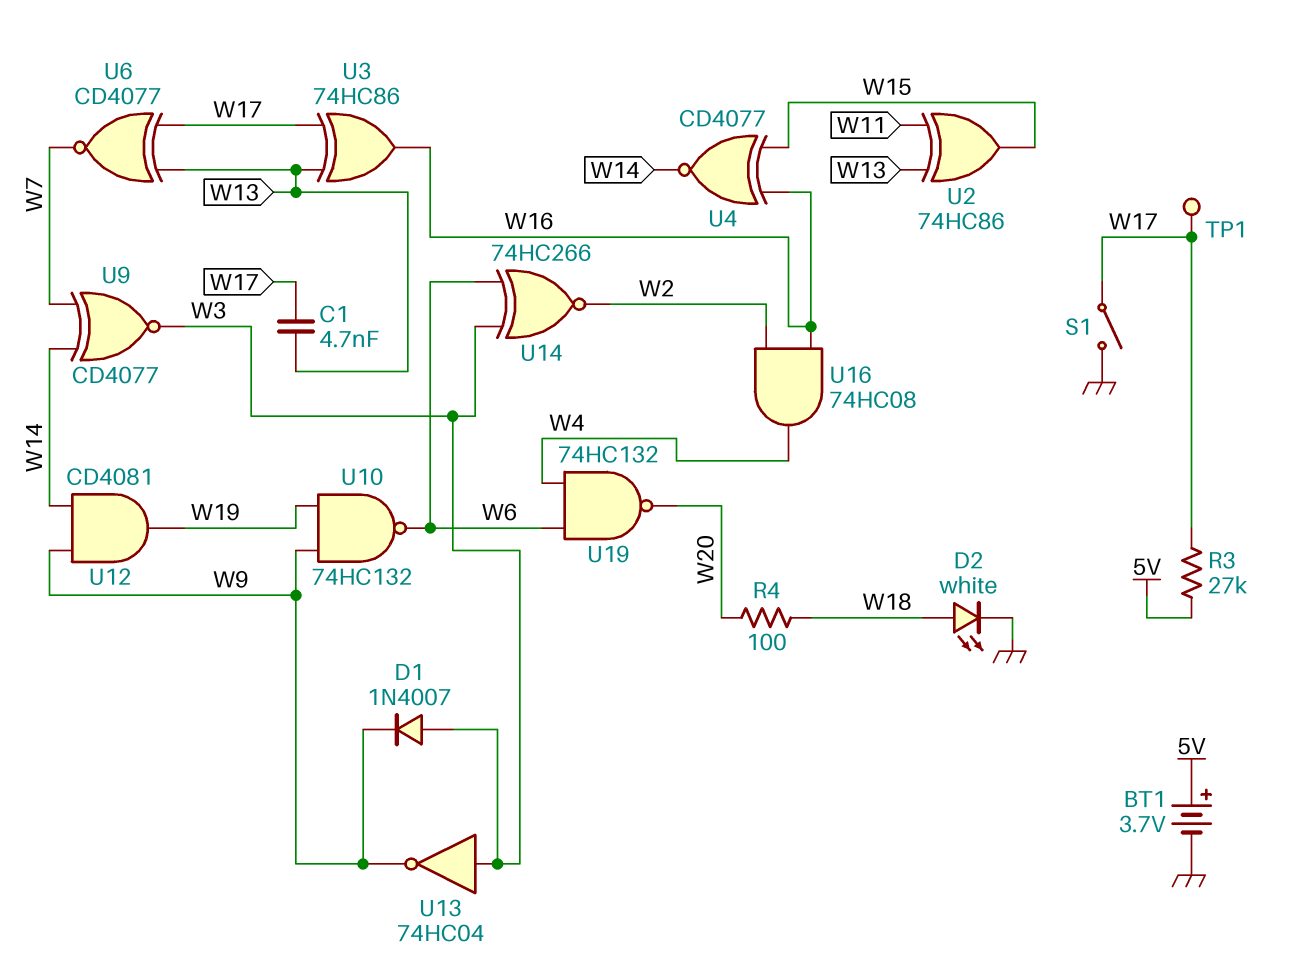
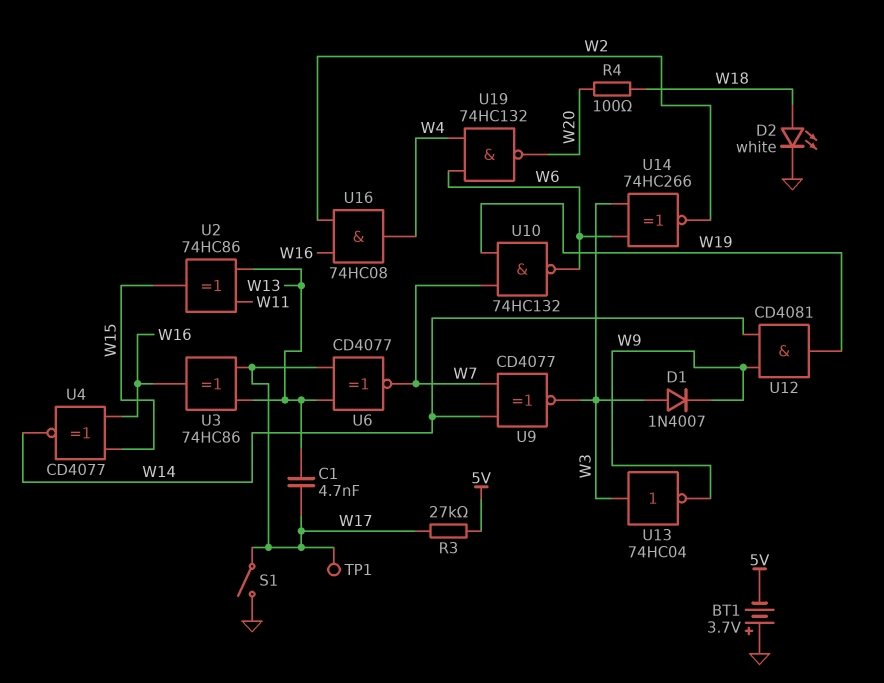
BT1: 3.7V (plus 5V, minus GND) -> 3.7V (plus GND, minus 5V)
U10: NAND 74HC132 (in W9, in W19, out W6) -> NAND 74HC132 (in W7, in W19, out W6)

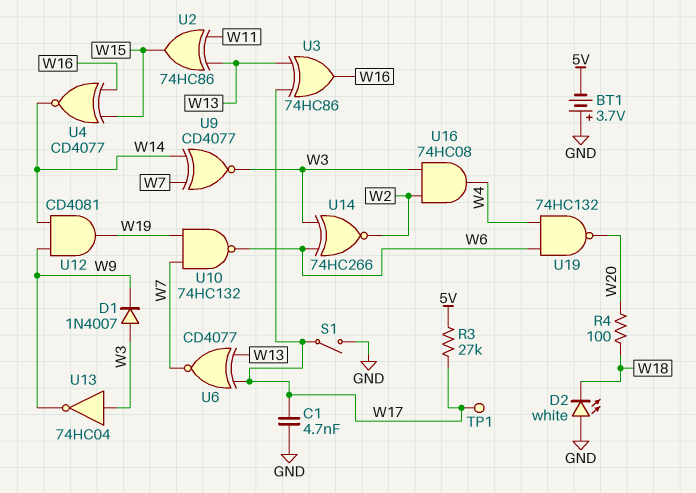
C1: 4.7nF (W13, W17) -> 4.7nF (GND, W17)
D2: LED white (A W18, K GND) -> LED white (A GND, K W18)
U16: AND 74HC08 (in W2, in W16, out W4) -> AND 74HC08 (in W2, in W3, out W4)

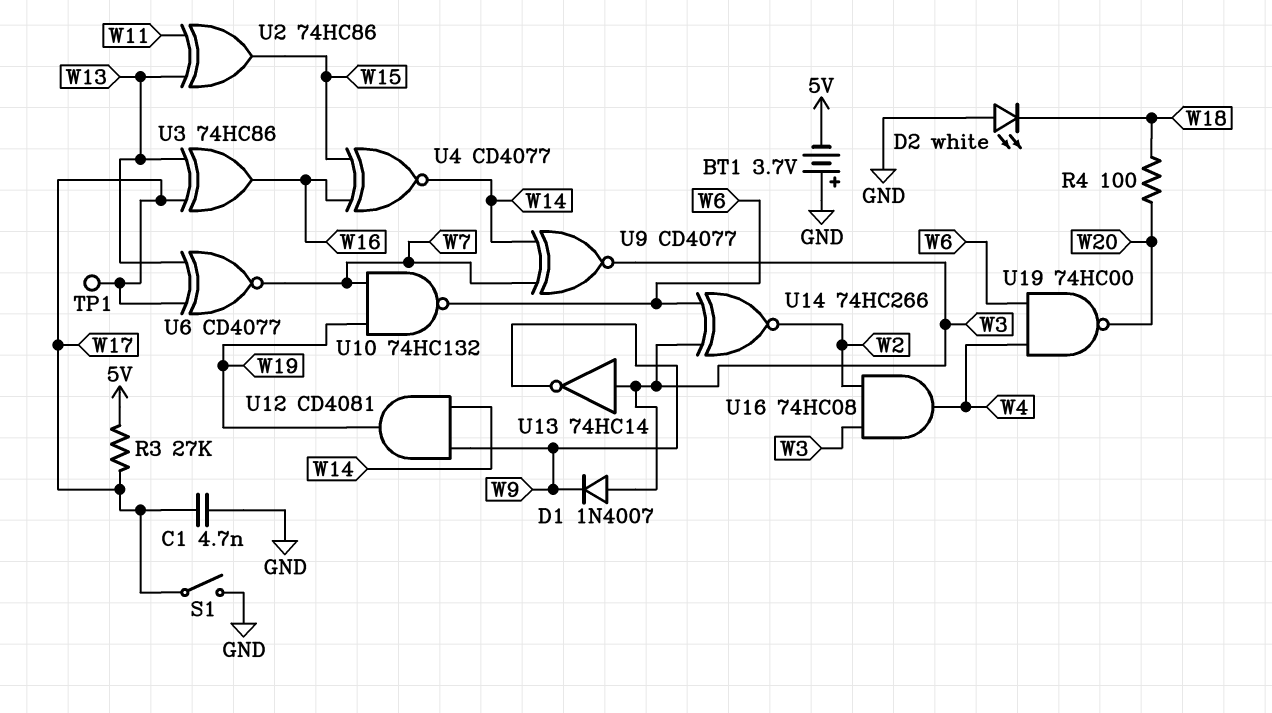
U13: NOT 74HC04 (in W3, out W9) -> NOT 74HC14 (in W3, out W9)
U19: NAND 74HC132 (in W4, in W6, out W20) -> NAND 74HC00 (in W4, in W6, out W20)

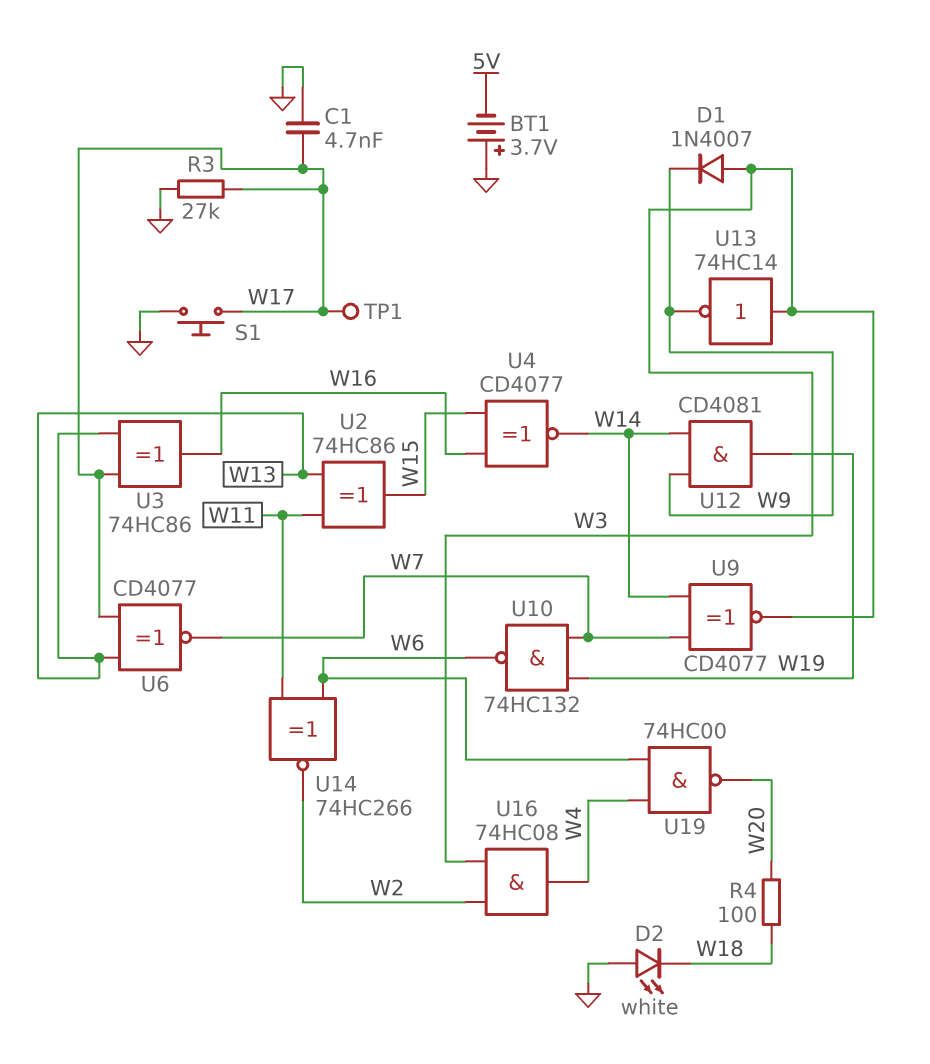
R3: 27k (5V, W17) -> 27k (GND, W17)
S1: switch (GND, W17) -> button (GND, W17)
U14: XNOR 74HC266 (in W3, in W6, out W2) -> XNOR 74HC266 (in W6, in W11, out W2)

